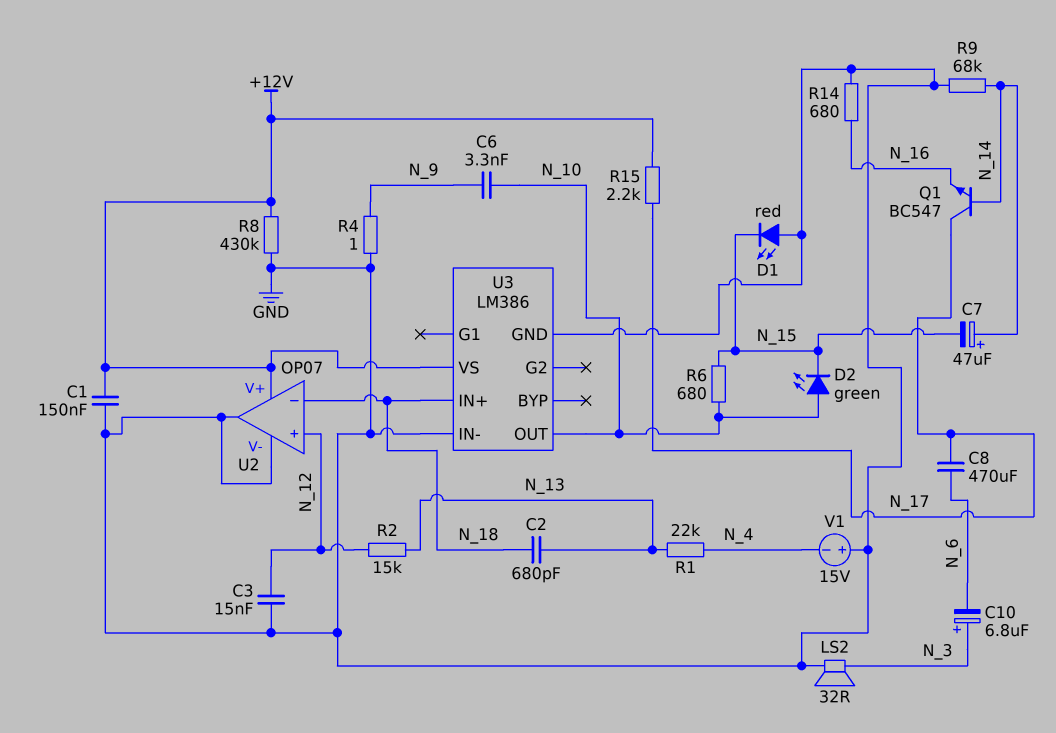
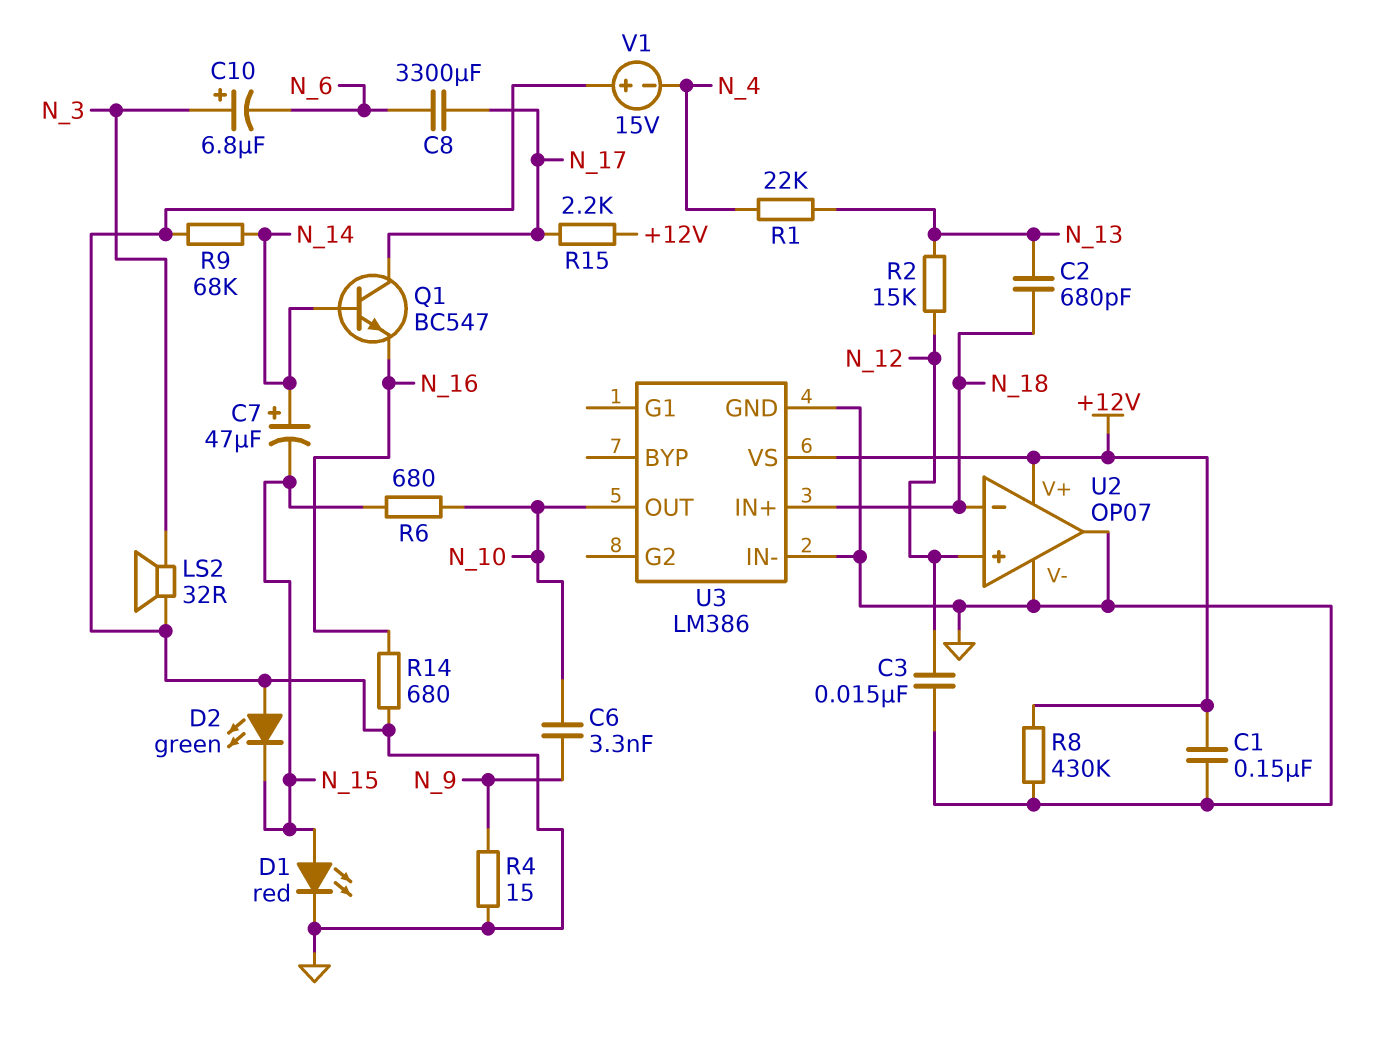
C8: 470uF (N_6, N_17) -> 3300uF (N_6, N_17)
D1: LED red (A GND, K N_15) -> LED red (A N_15, K GND)
D2: LED green (A N_10, K N_15) -> LED green (A GND, K N_15)
R4: 1 (GND, N_9) -> 15 (GND, N_9)

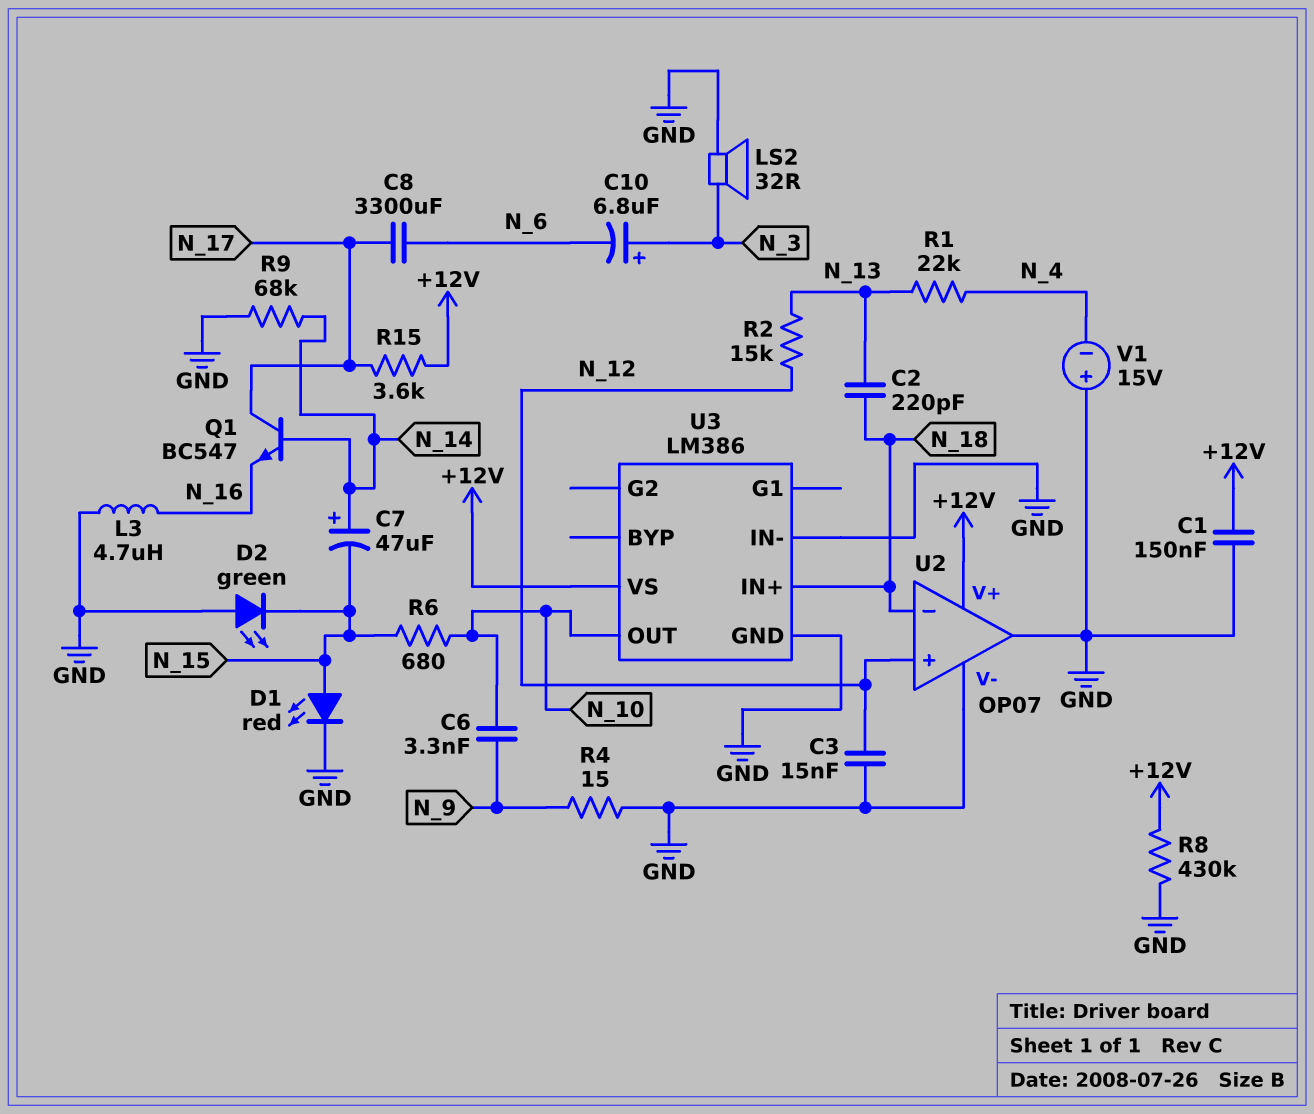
C2: 680pF (N_13, N_18) -> 220pF (N_13, N_18)
L3: none -> 4.7uH (GND, N_16)
R14: 680 (GND, N_16) -> none
R15: 2.2k (+12V, N_17) -> 3.6k (+12V, N_17)

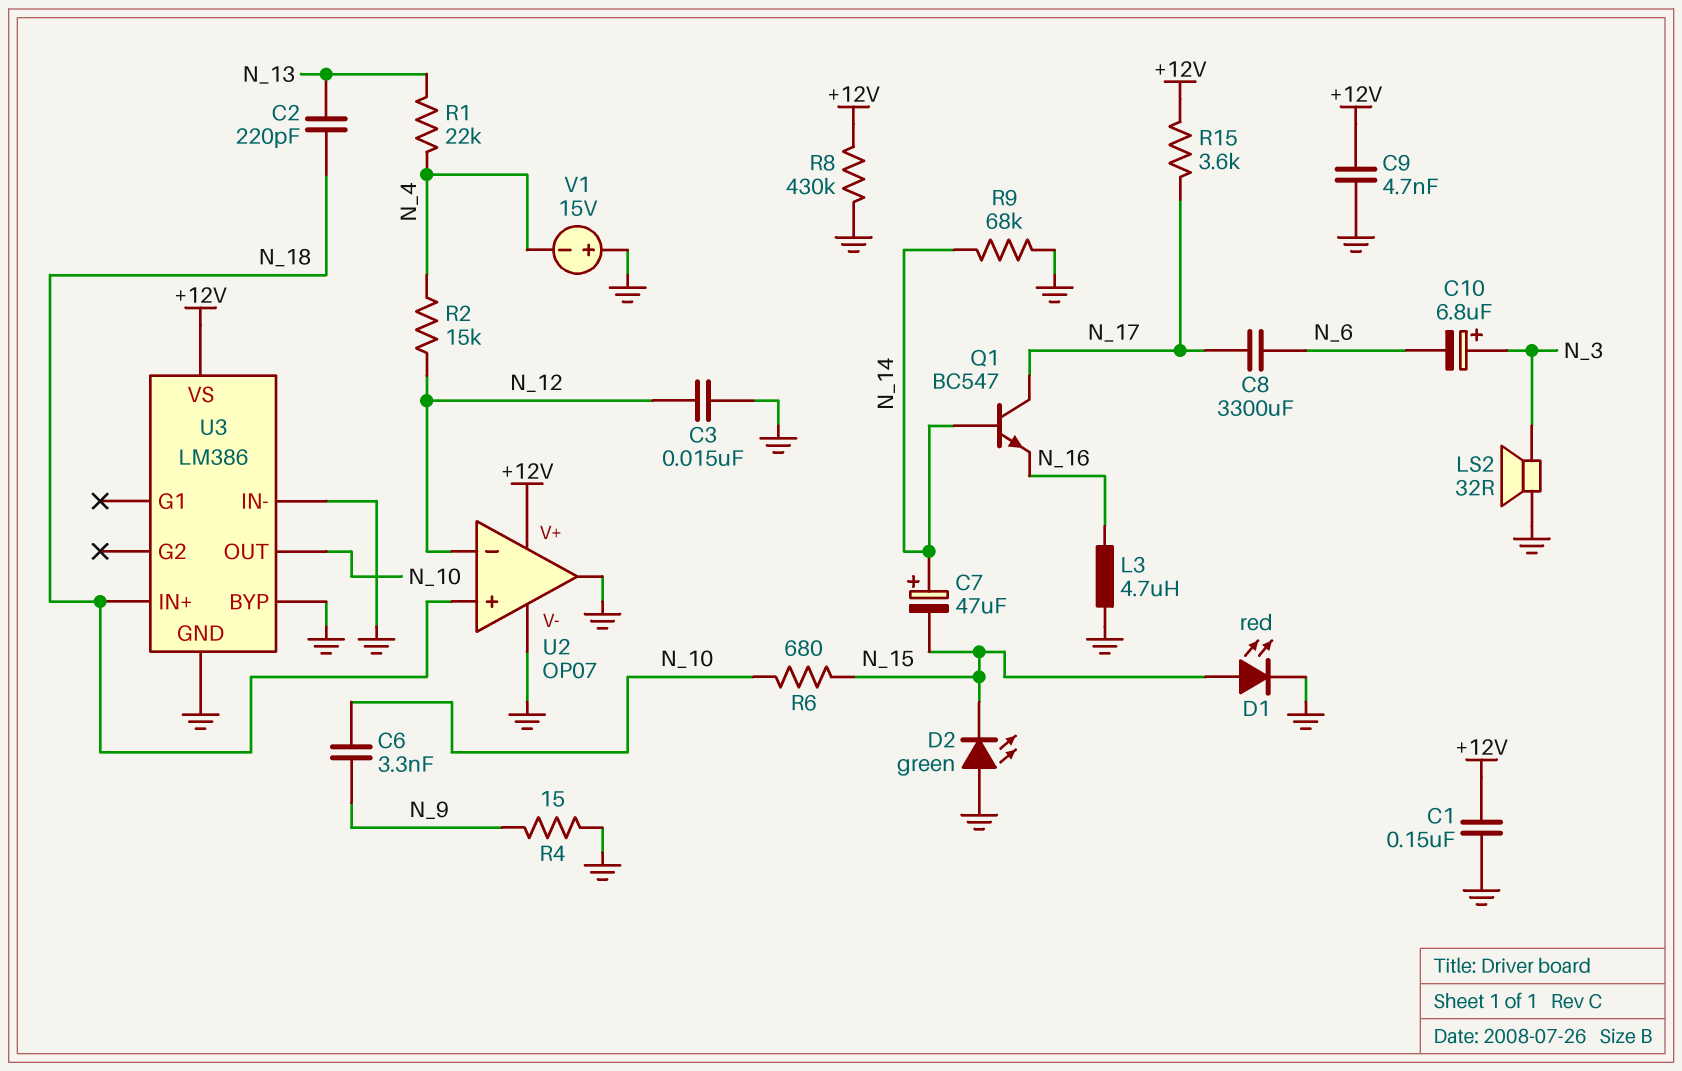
C9: none -> 4.7nF (+12V, GND)
R2: 15k (N_12, N_13) -> 15k (N_4, N_12)
U2 pin in+: N_12 -> N_18
U2 pin in-: N_18 -> N_12
U3 pin BYP: none -> GND

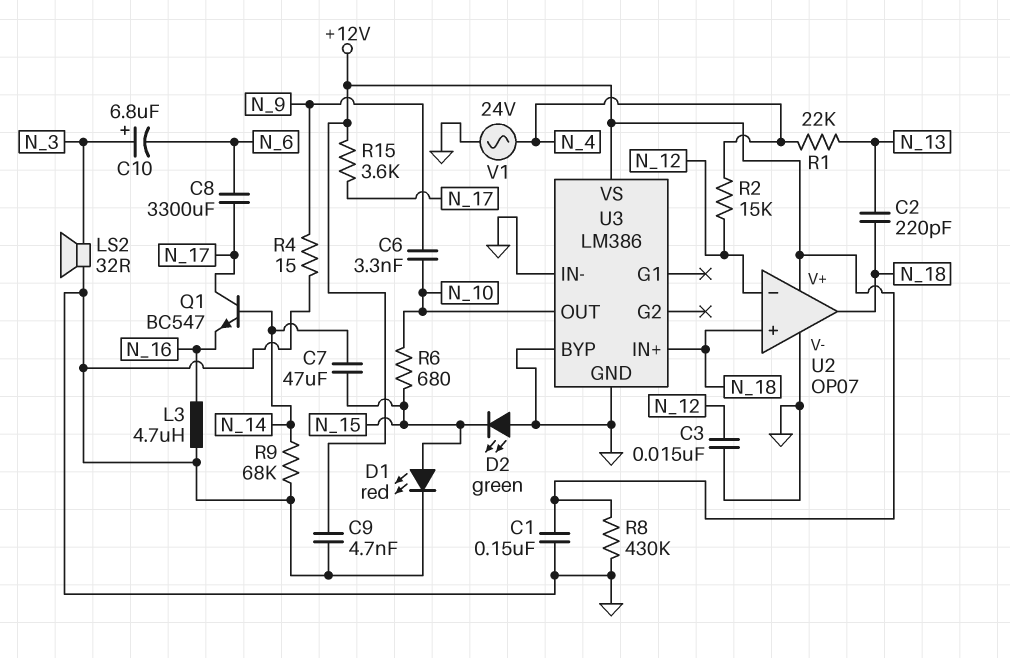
C7: 47uF (plus N_14, minus N_15) -> 47uF (N_14, N_15)
U2 pin out: GND -> N_18
V1: 15V (plus GND, minus N_4) -> AC 24V (GND, N_4)

